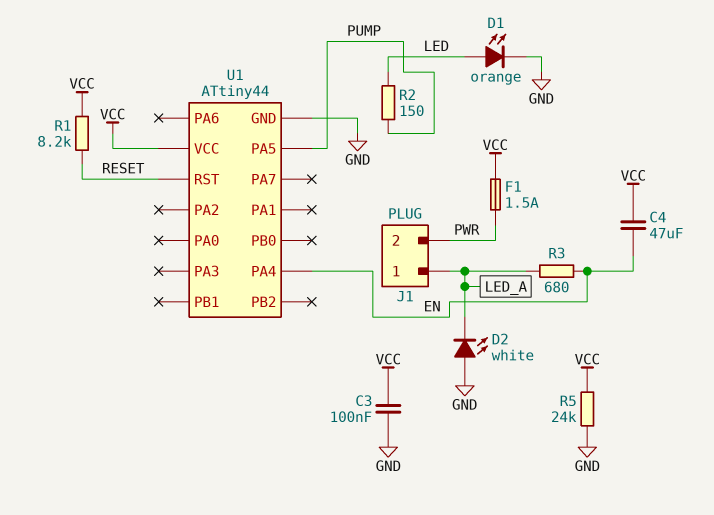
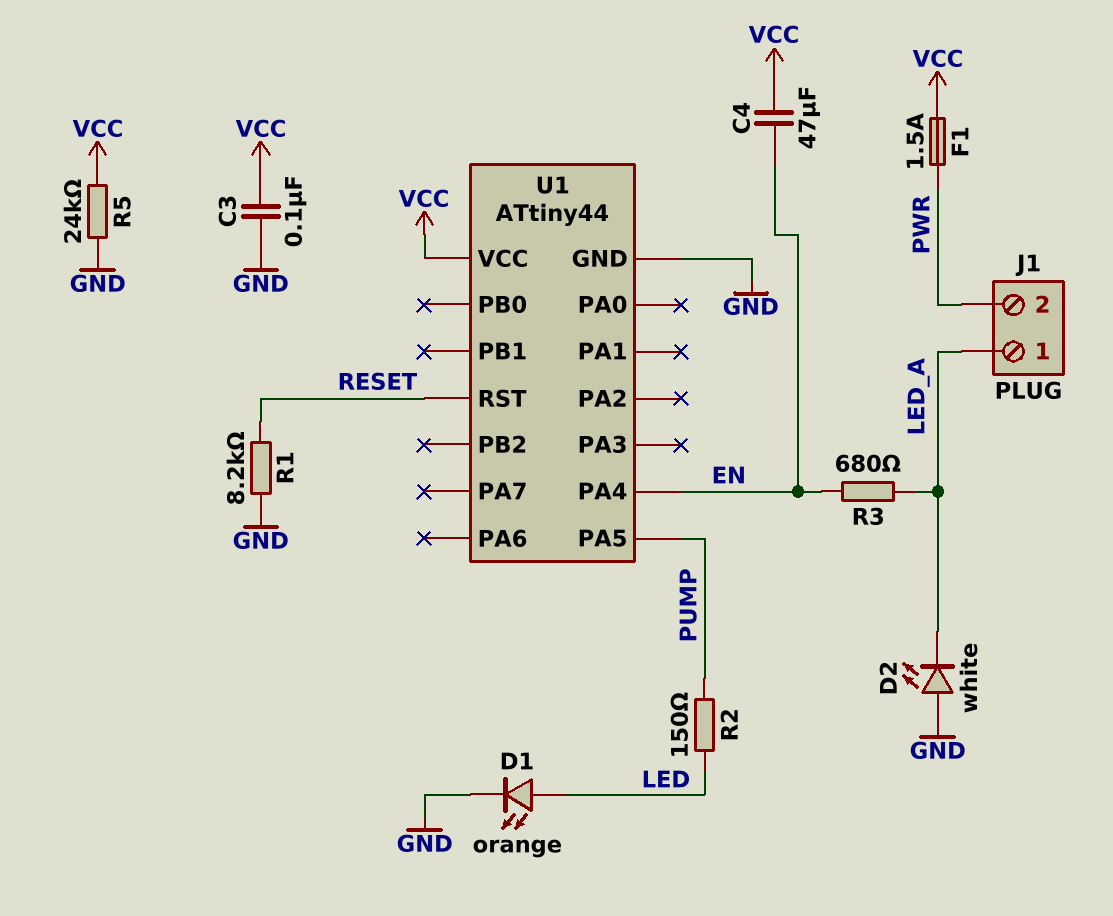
R1: 8.2k (RESET, VCC) -> 8.2k (GND, RESET)

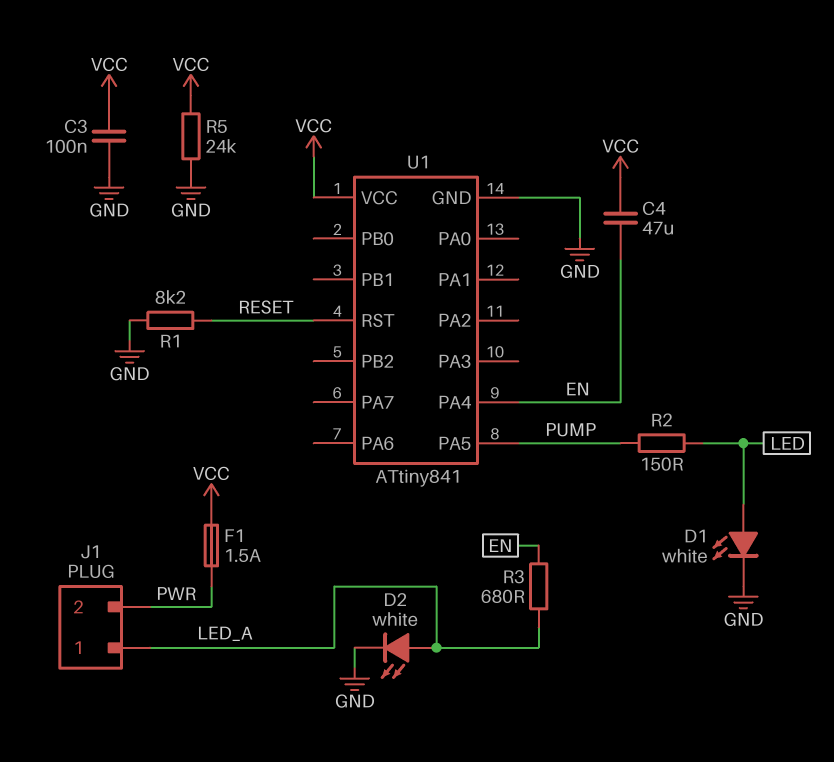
D1: LED orange (A LED, K GND) -> LED white (A LED, K GND)
D2: LED white (A GND, K LED_A) -> LED white (A LED_A, K GND)
U1: ATtiny44 -> ATtiny841

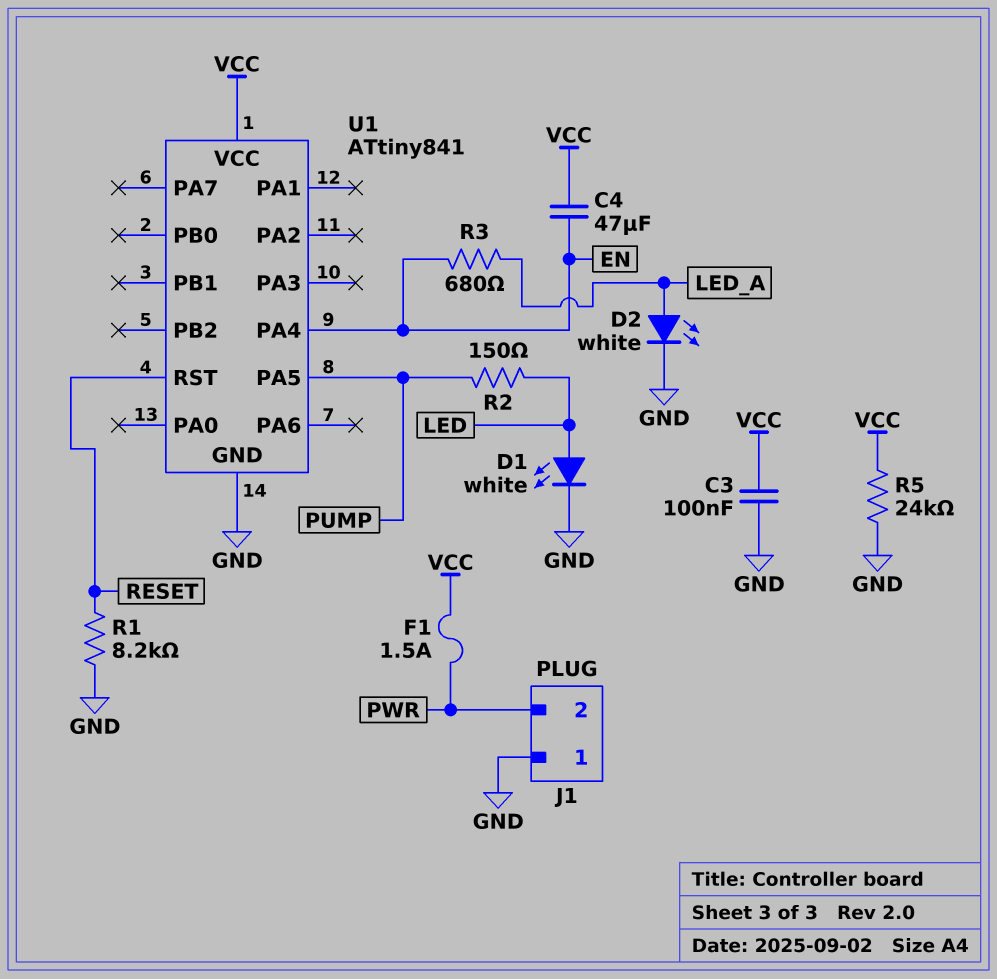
J1 pin 1: LED_A -> GND

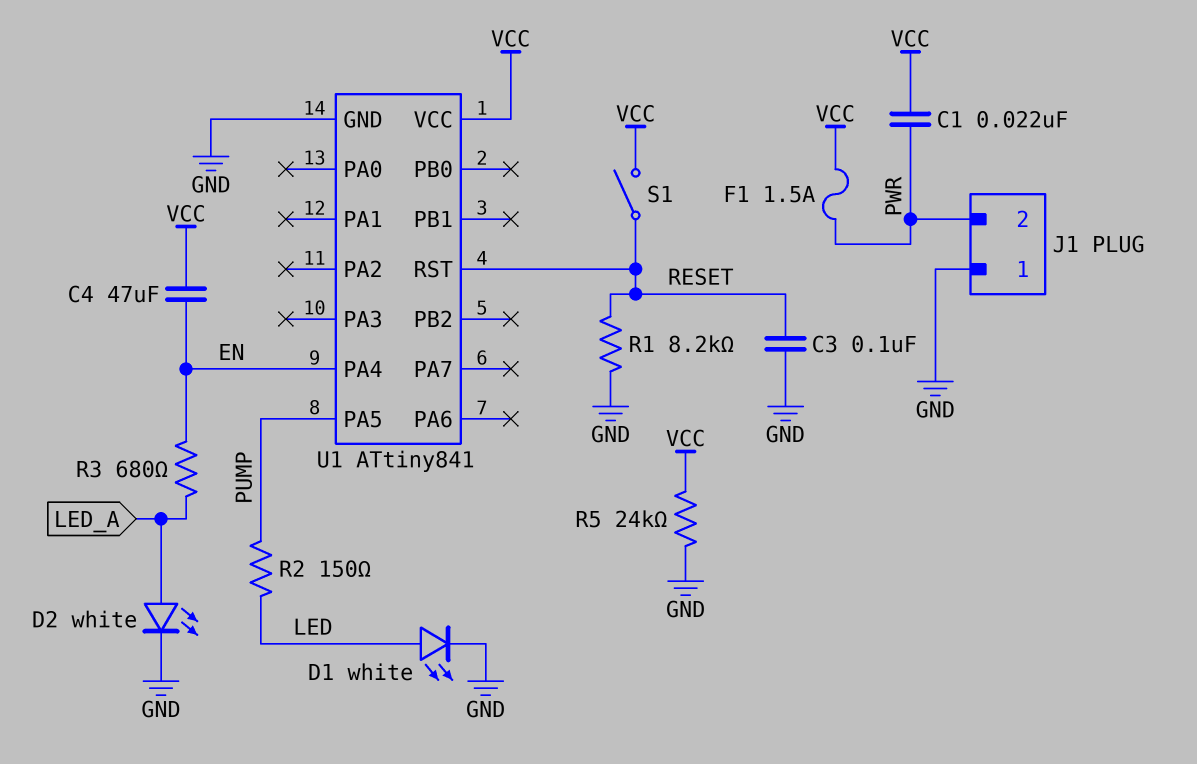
C1: none -> 22nF (PWR, VCC)
C3: 100nF (GND, VCC) -> 100nF (GND, RESET)
S1: none -> switch (RESET, VCC)

